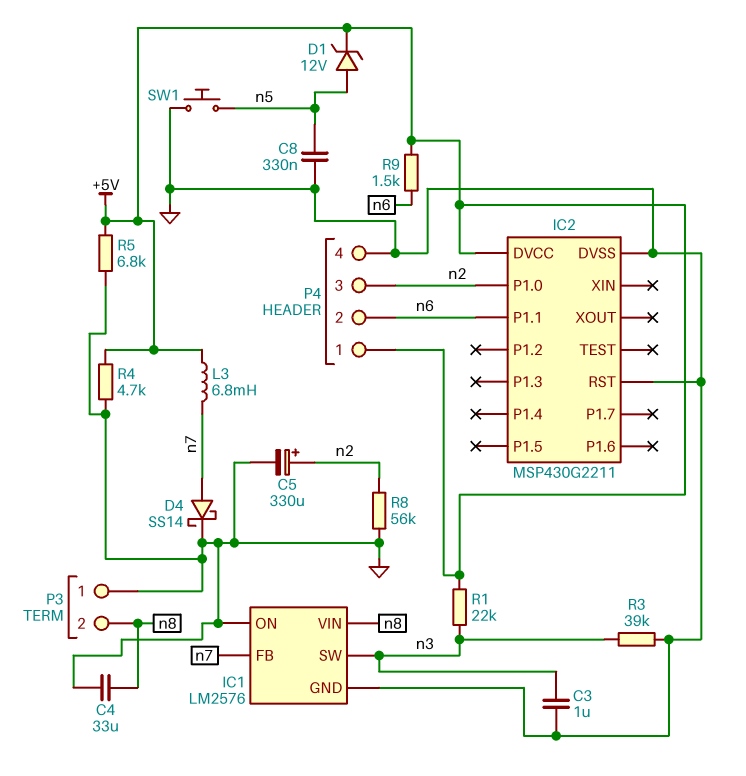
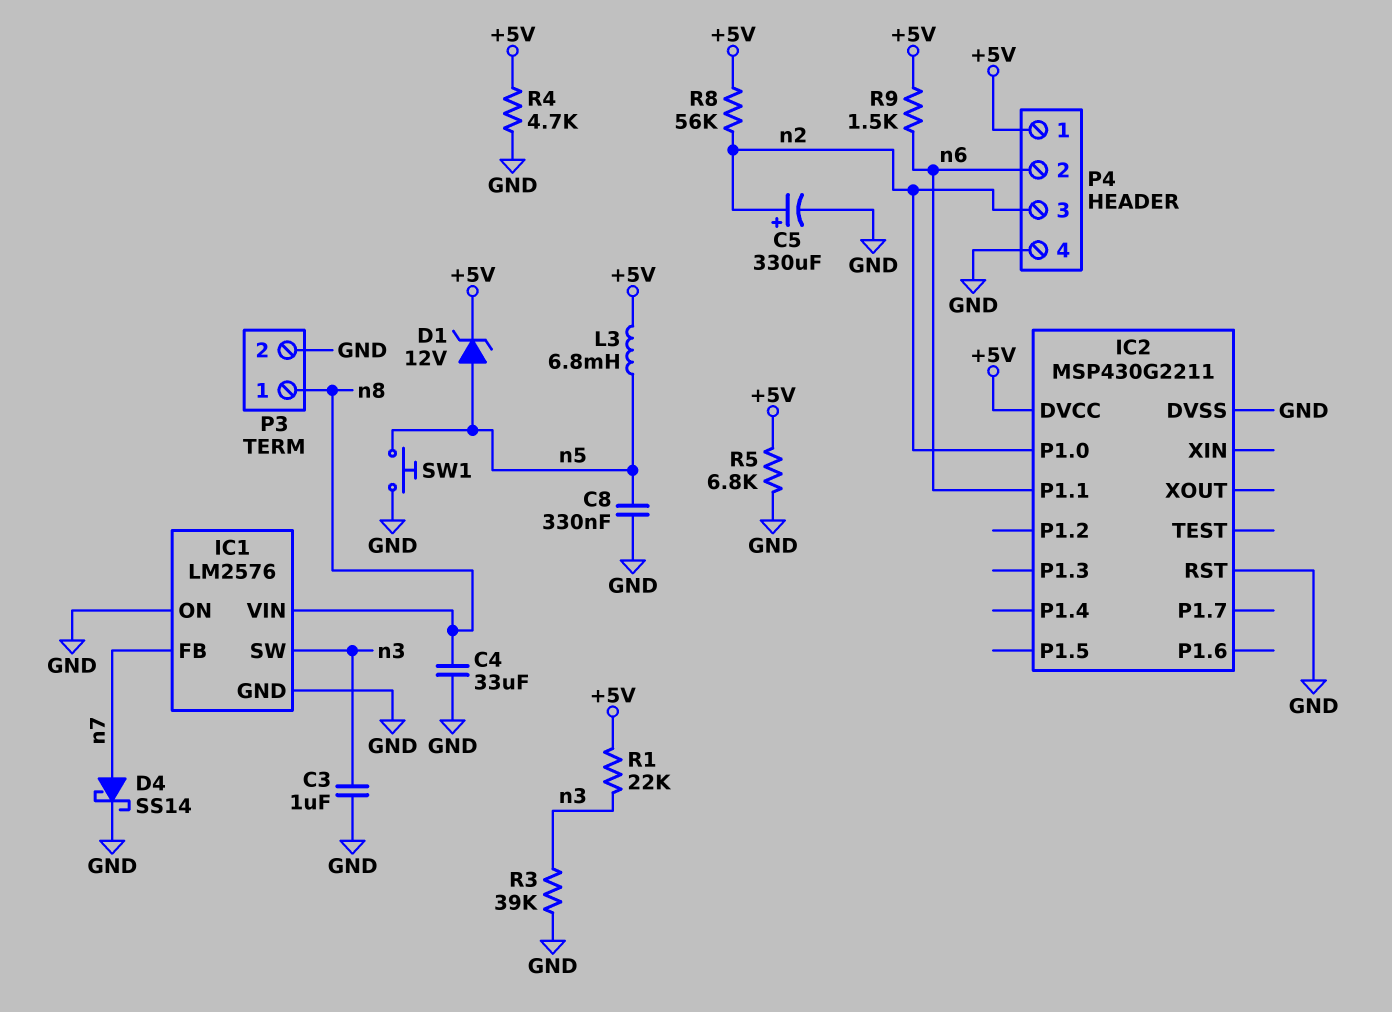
L3: 6.8mH (+5V, n7) -> 6.8mH (+5V, n5)
P3 pin 1: GND -> n8
P3 pin 2: n8 -> GND
R8: 56k (GND, n2) -> 56k (+5V, n2)

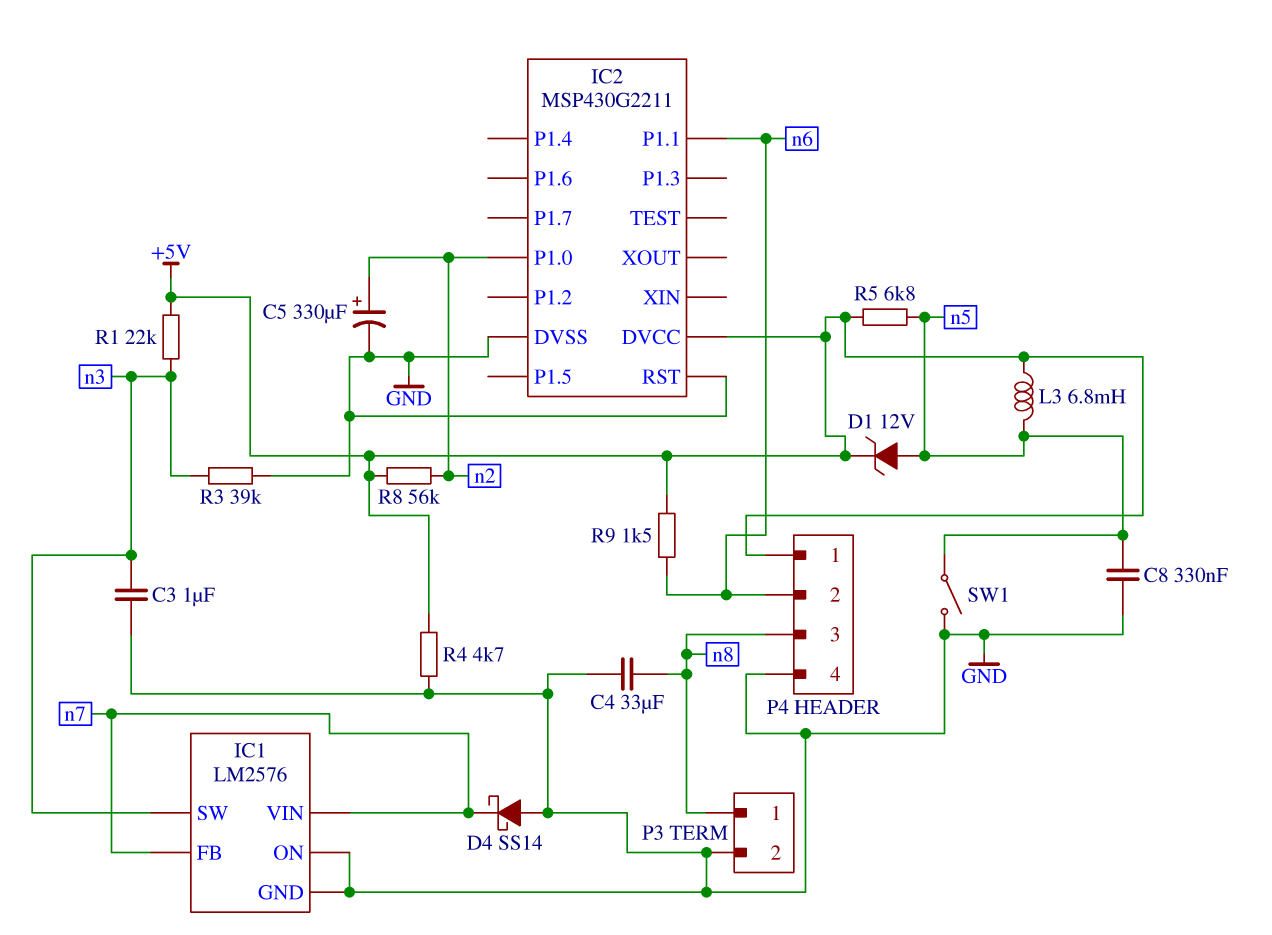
D4: schottky SS14 (A n7, K GND) -> schottky SS14 (A GND, K n7)
IC1 pin VIN: n8 -> n7
P4 pin 3: n2 -> n8
R5: 6.8k (+5V, GND) -> 6.8k (+5V, n5)
SW1: button (GND, n5) -> switch (GND, n5)

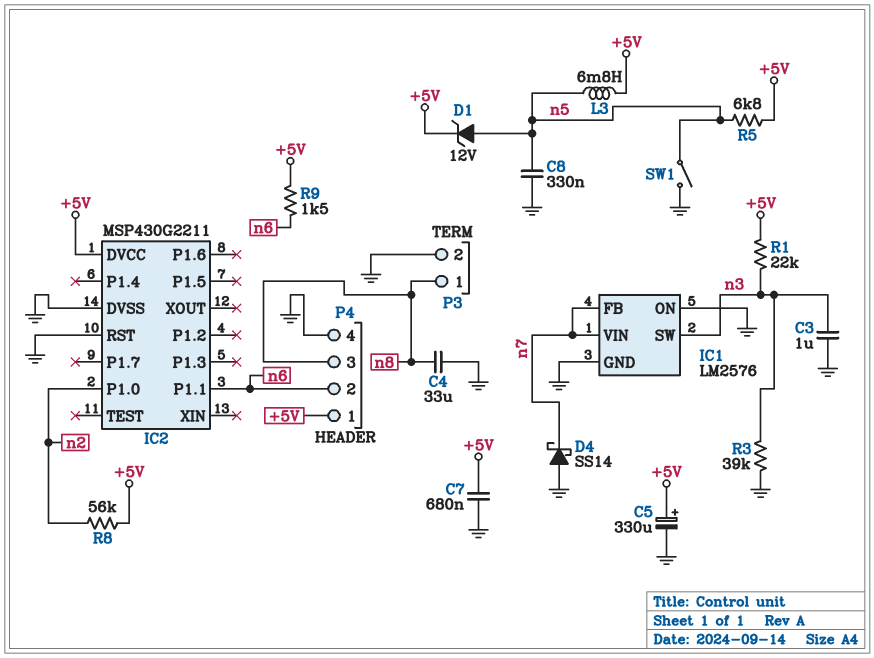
C5: 330uF (plus n2, minus GND) -> 330uF (plus +5V, minus GND)
C7: none -> 680nF (+5V, GND)
R4: 4.7k (+5V, GND) -> none

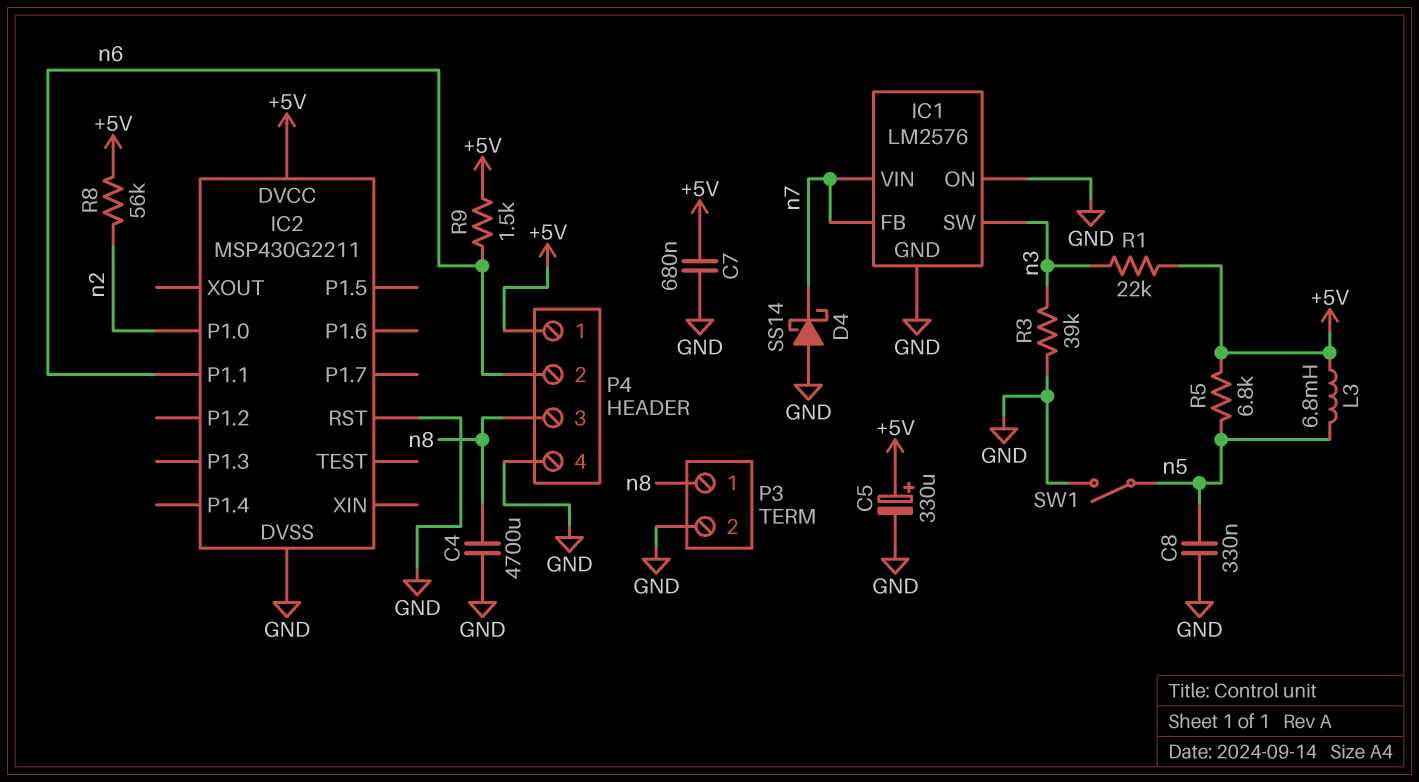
C3: 1uF (GND, n3) -> none
C4: 33uF (GND, n8) -> 4700uF (GND, n8)
D1: zener 12V (A n5, K +5V) -> none

